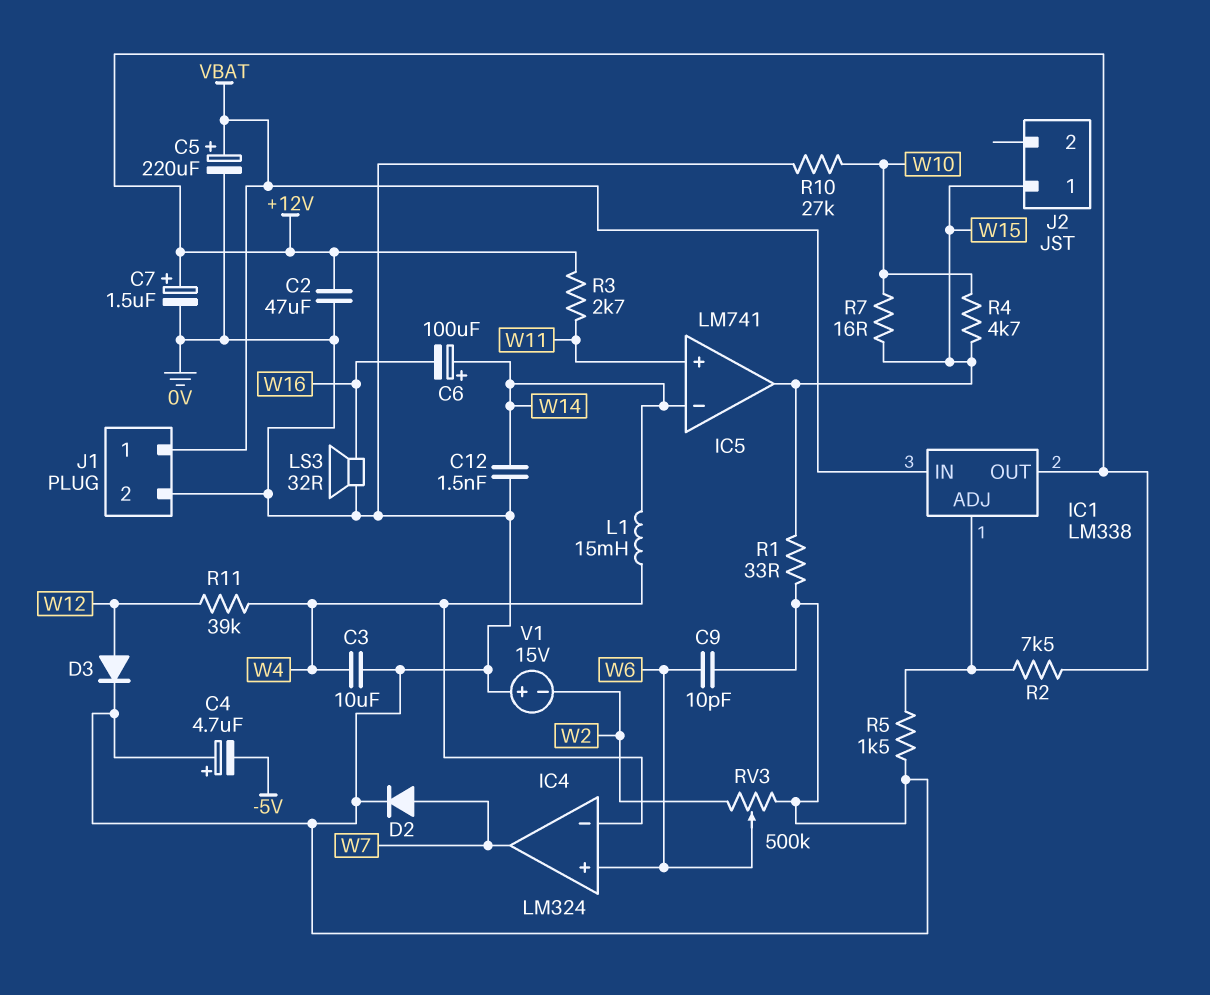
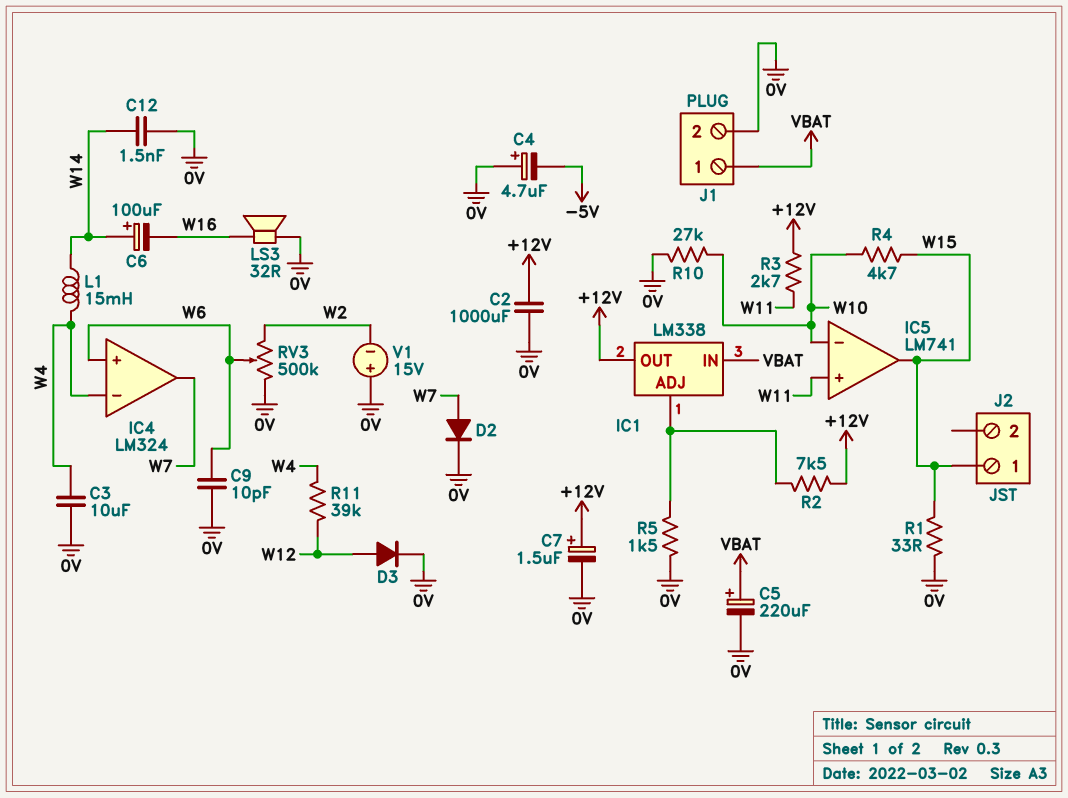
C2: 47uF (+12V, 0V) -> 1000uF (+12V, 0V)
IC5 pin in-: W14 -> W10
R7: 16 (W10, W15) -> none

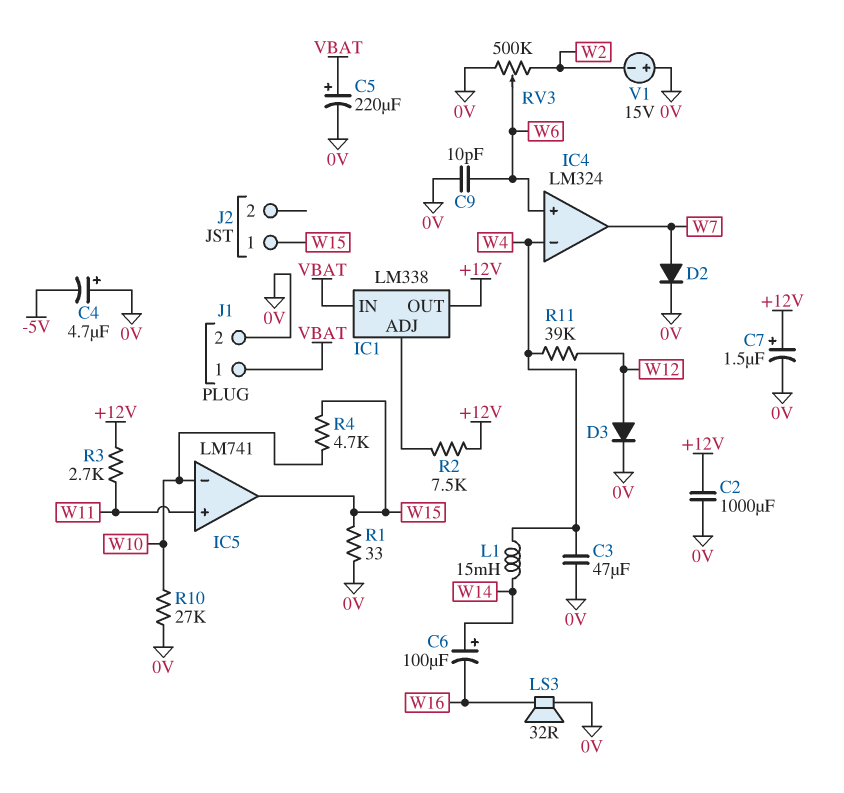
C3: 10uF (0V, W4) -> 47uF (0V, W4)
C12: 1.5nF (0V, W14) -> none
R5: 1.5k (0V, IC1/ADJ) -> none

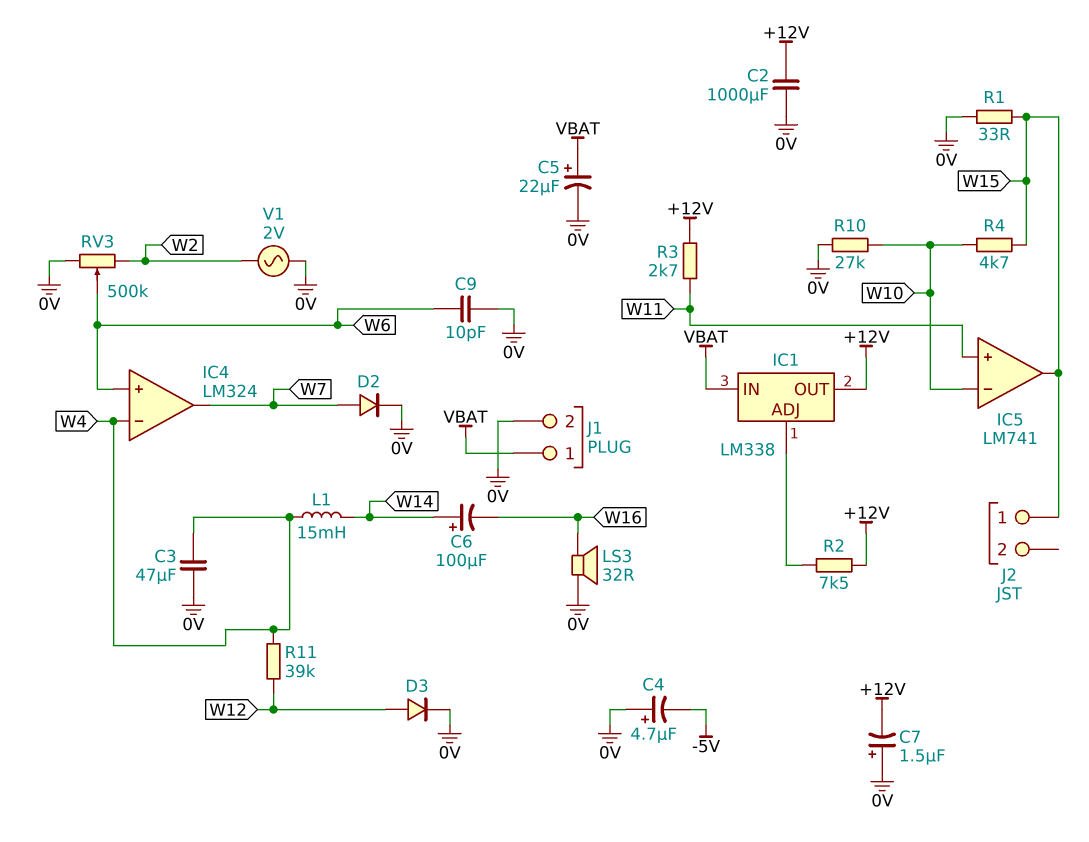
C5: 220uF (plus VBAT, minus 0V) -> 22uF (plus VBAT, minus 0V)
C7: 1.5uF (plus +12V, minus 0V) -> 1.5uF (plus 0V, minus +12V)
V1: 15V (plus 0V, minus W2) -> AC 2V (0V, W2)

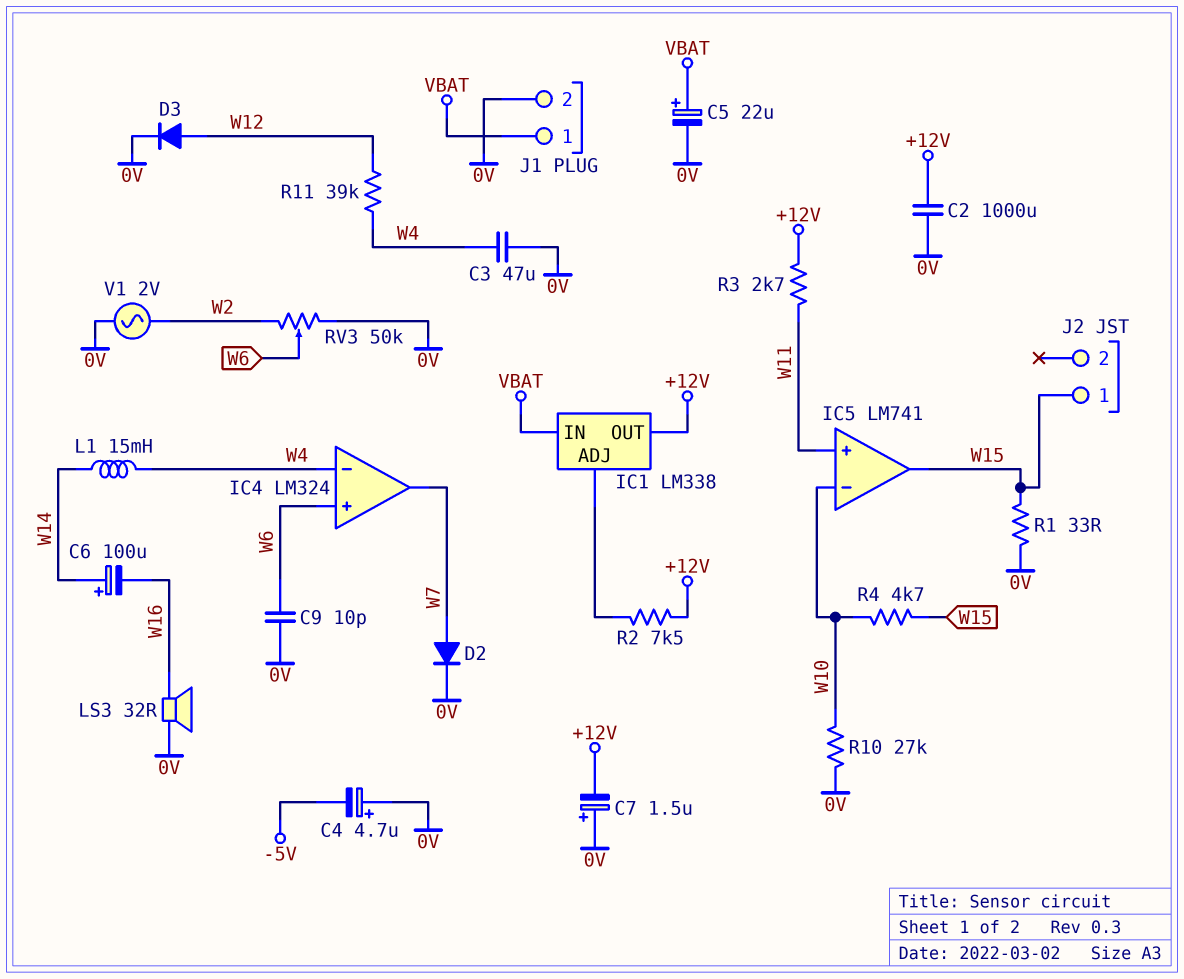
RV3: 500k (0V, W2, wiper W6) -> 50k (0V, W2, wiper W6)

